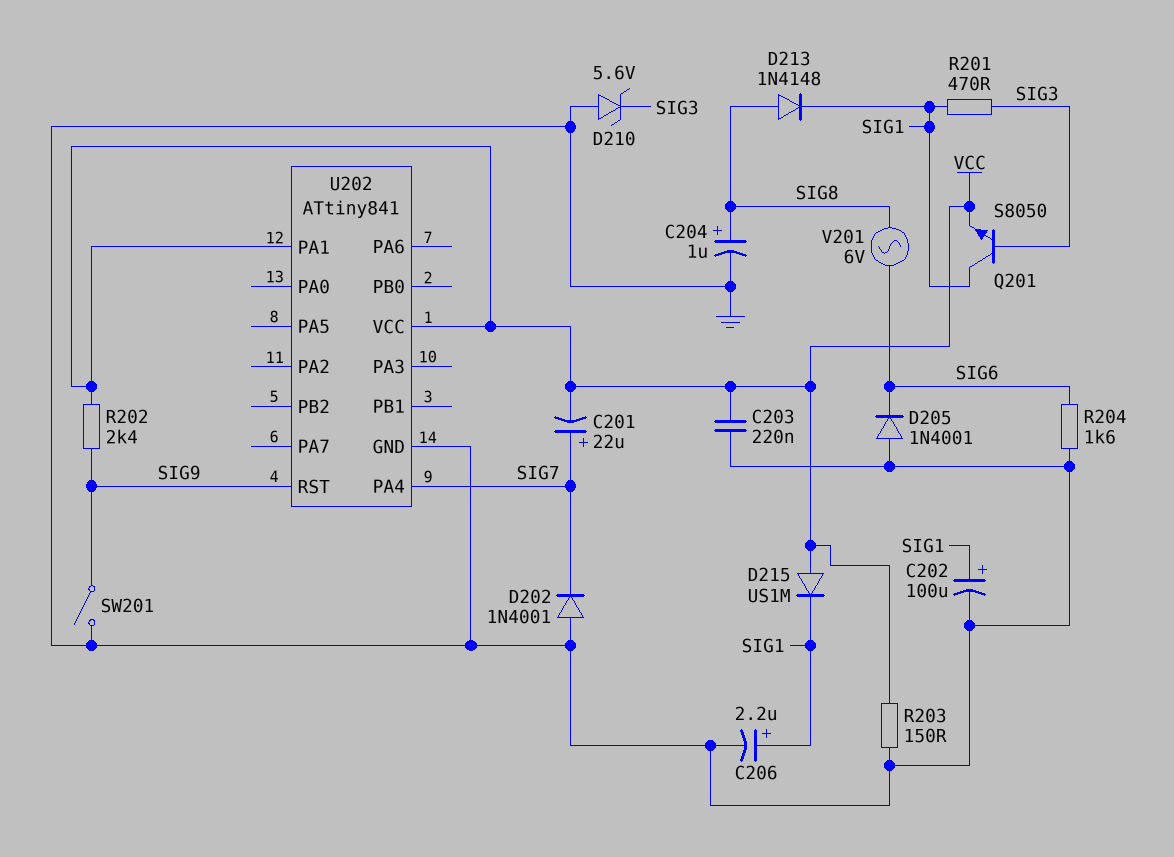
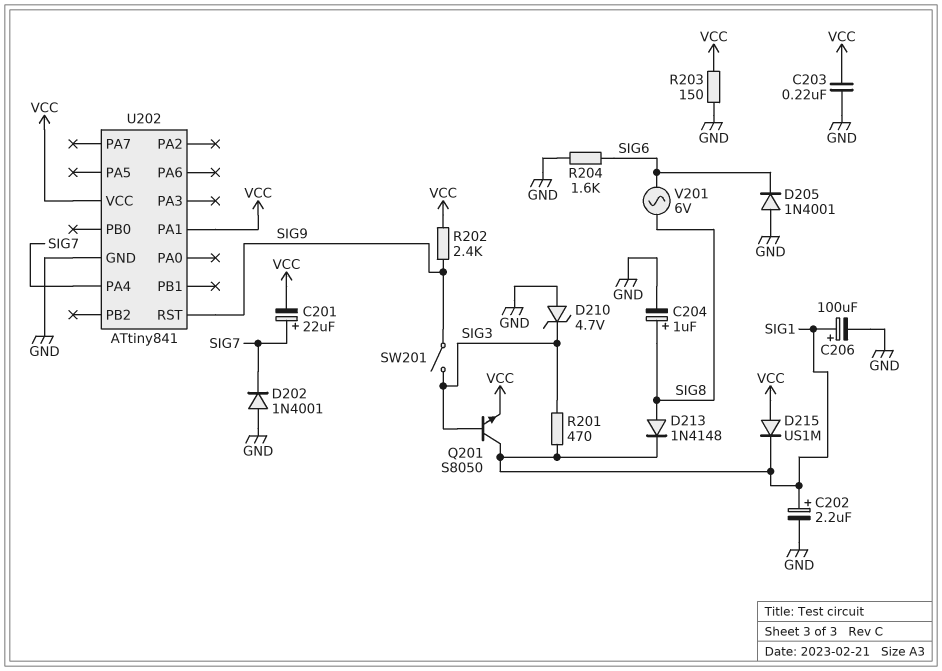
C202: 100uF (plus SIG1, minus GND) -> 2.2uF (plus SIG1, minus GND)
C206: 2.2uF (plus SIG1, minus GND) -> 100uF (plus SIG1, minus GND)
D210: zener 5.6V (A GND, K SIG3) -> zener 4.7V (A GND, K SIG3)
SW201: switch (GND, SIG9) -> switch (SIG3, SIG9)

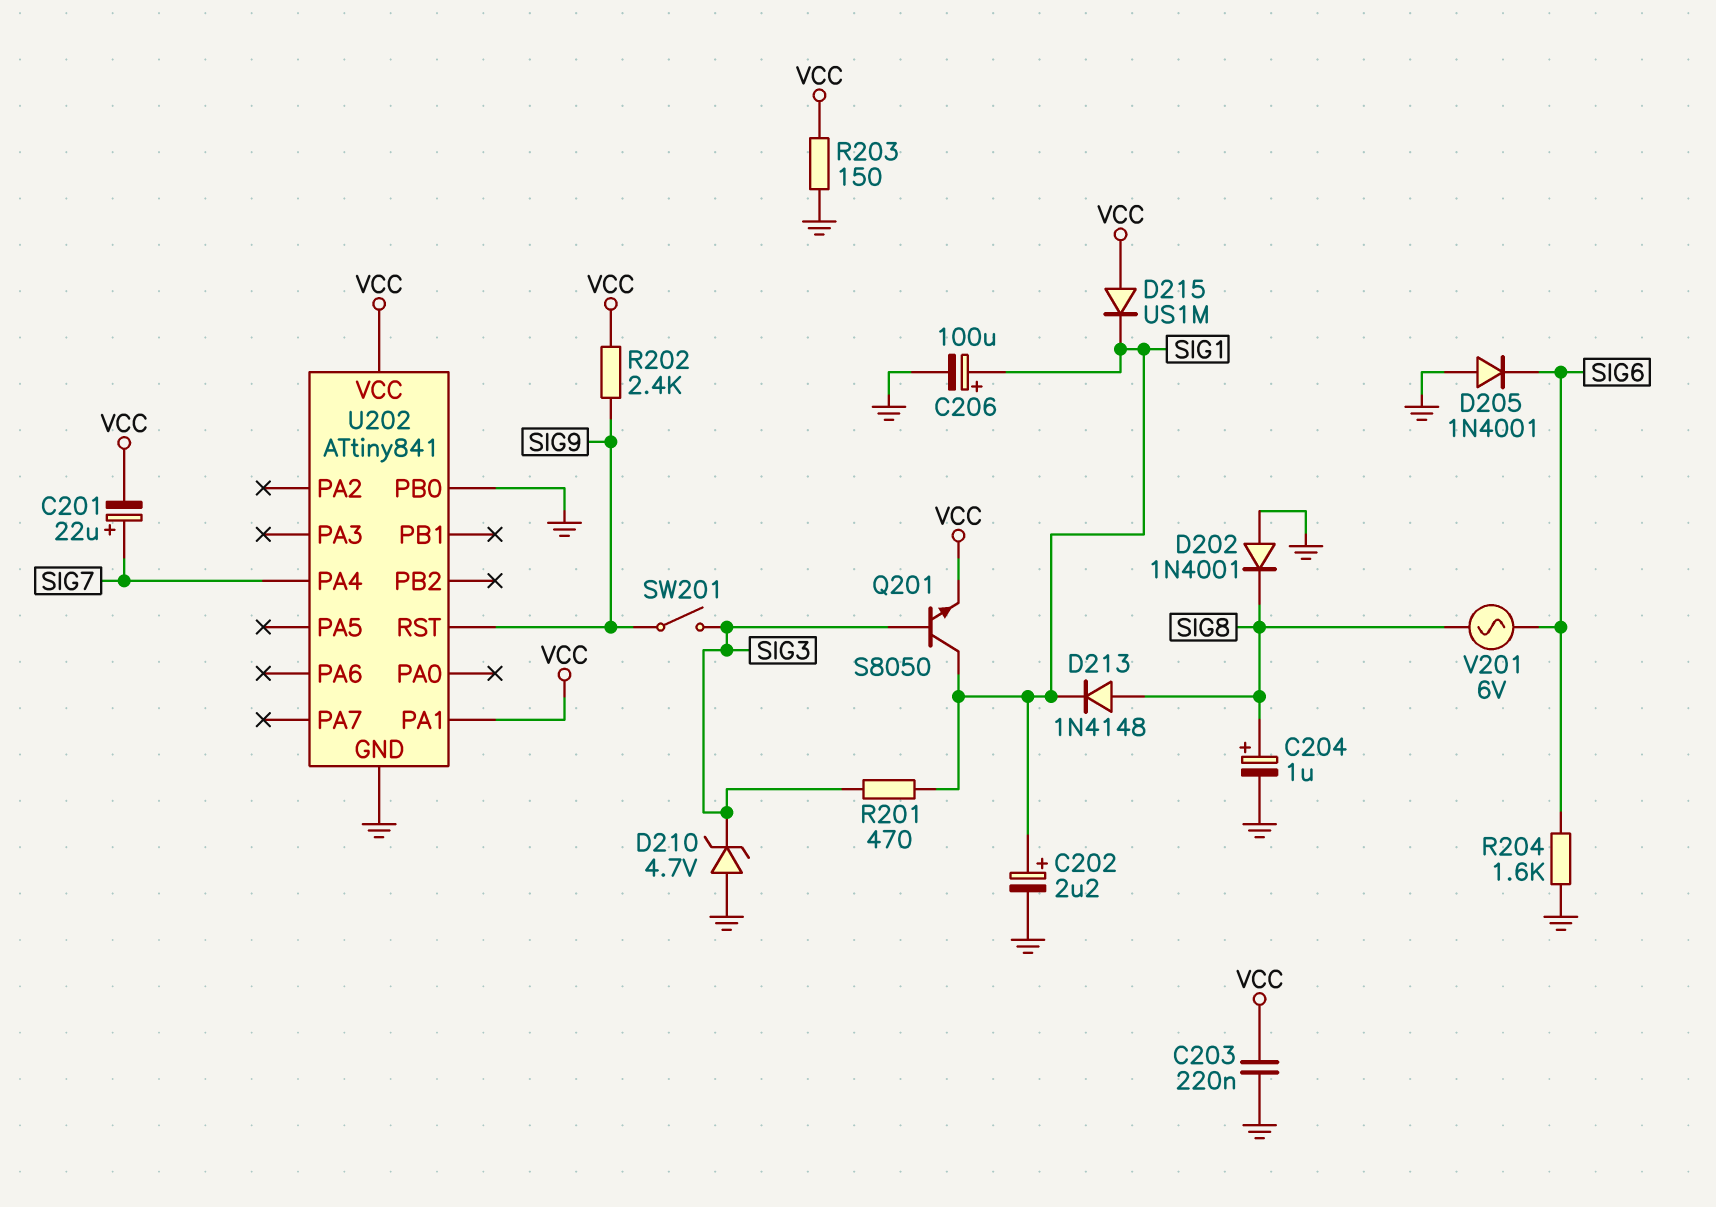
D202: diode 1N4001 (A GND, K SIG7) -> diode 1N4001 (A GND, K SIG8)
U202 pin PB0: none -> GND

